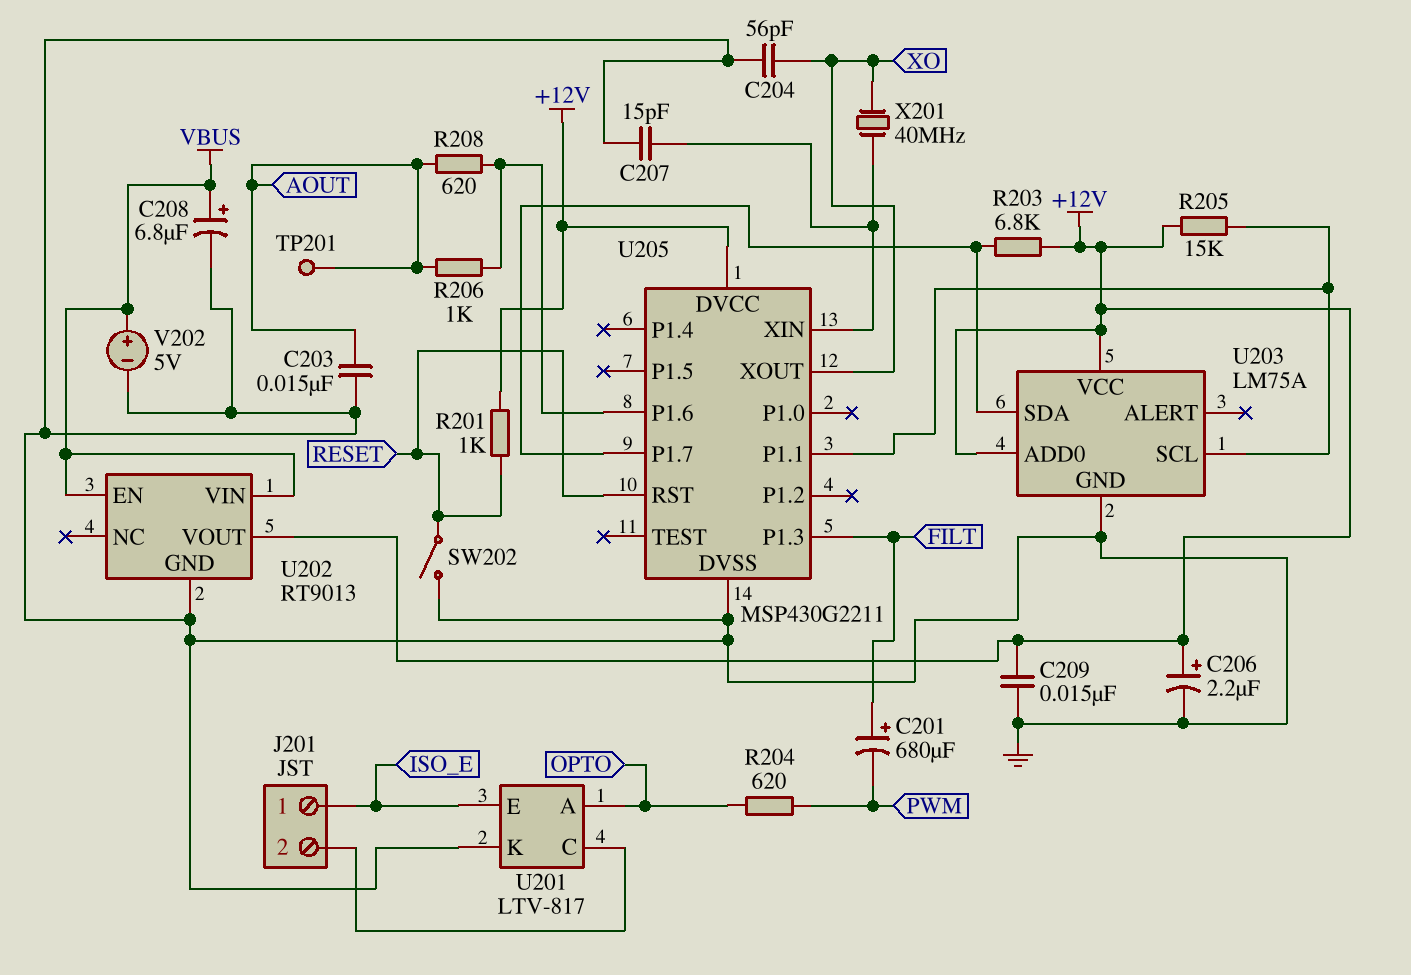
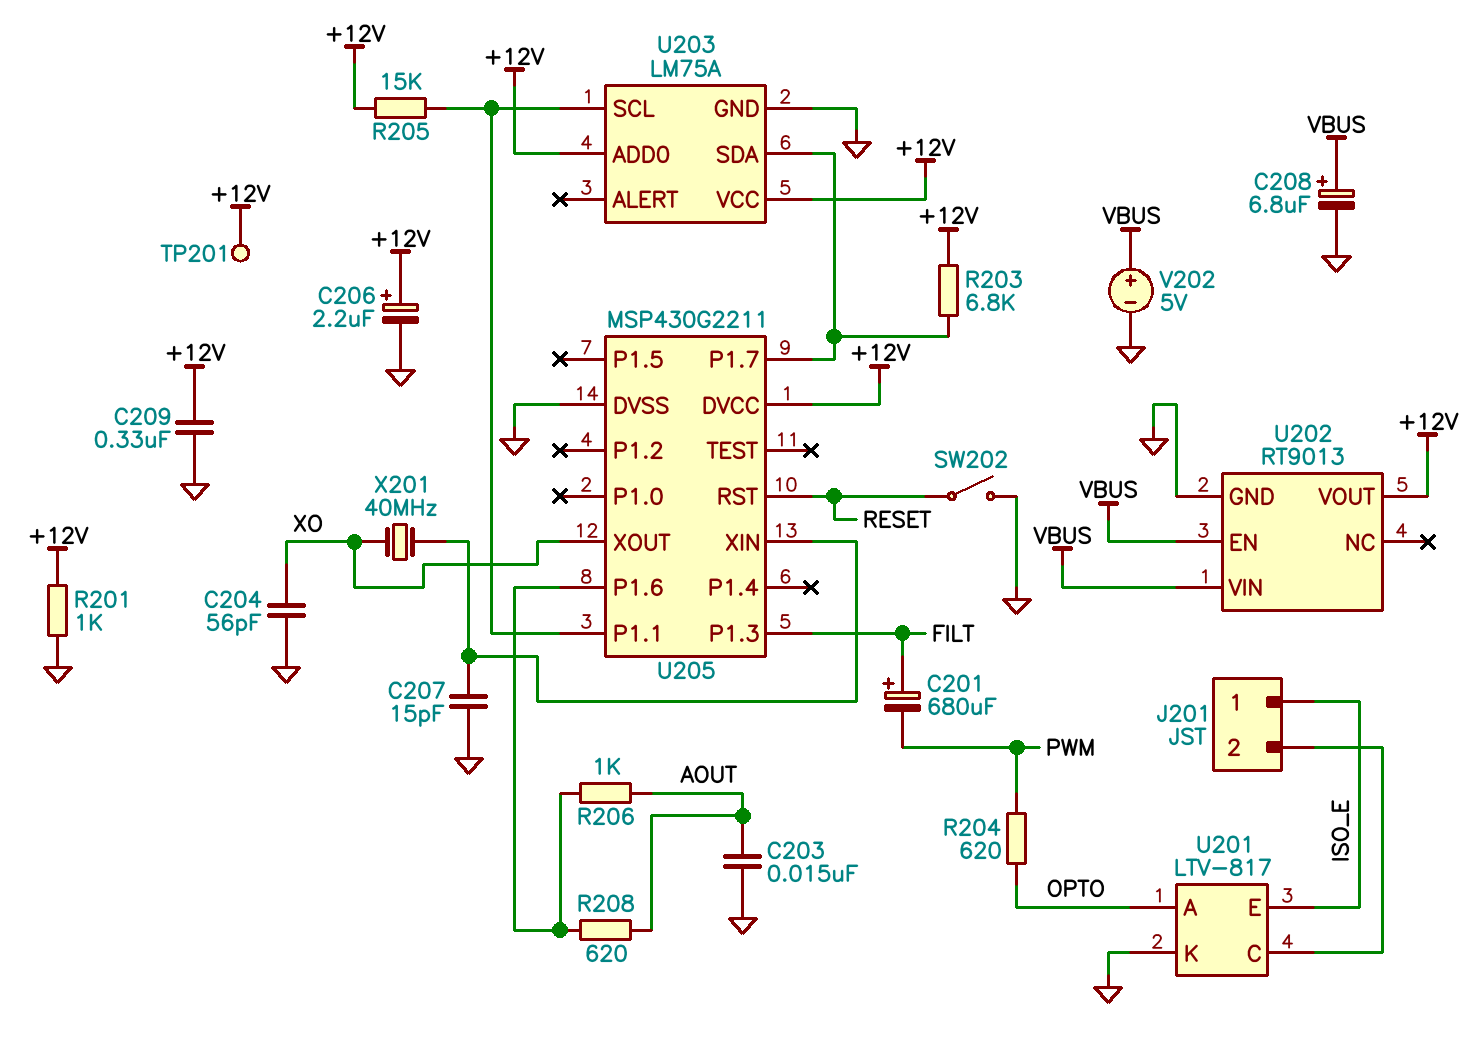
C209: 15nF (+12V, GND) -> 330nF (+12V, GND)
R201: 1k (+12V, RESET) -> 1k (+12V, GND)
TP201: test point (AOUT) -> test point (+12V)

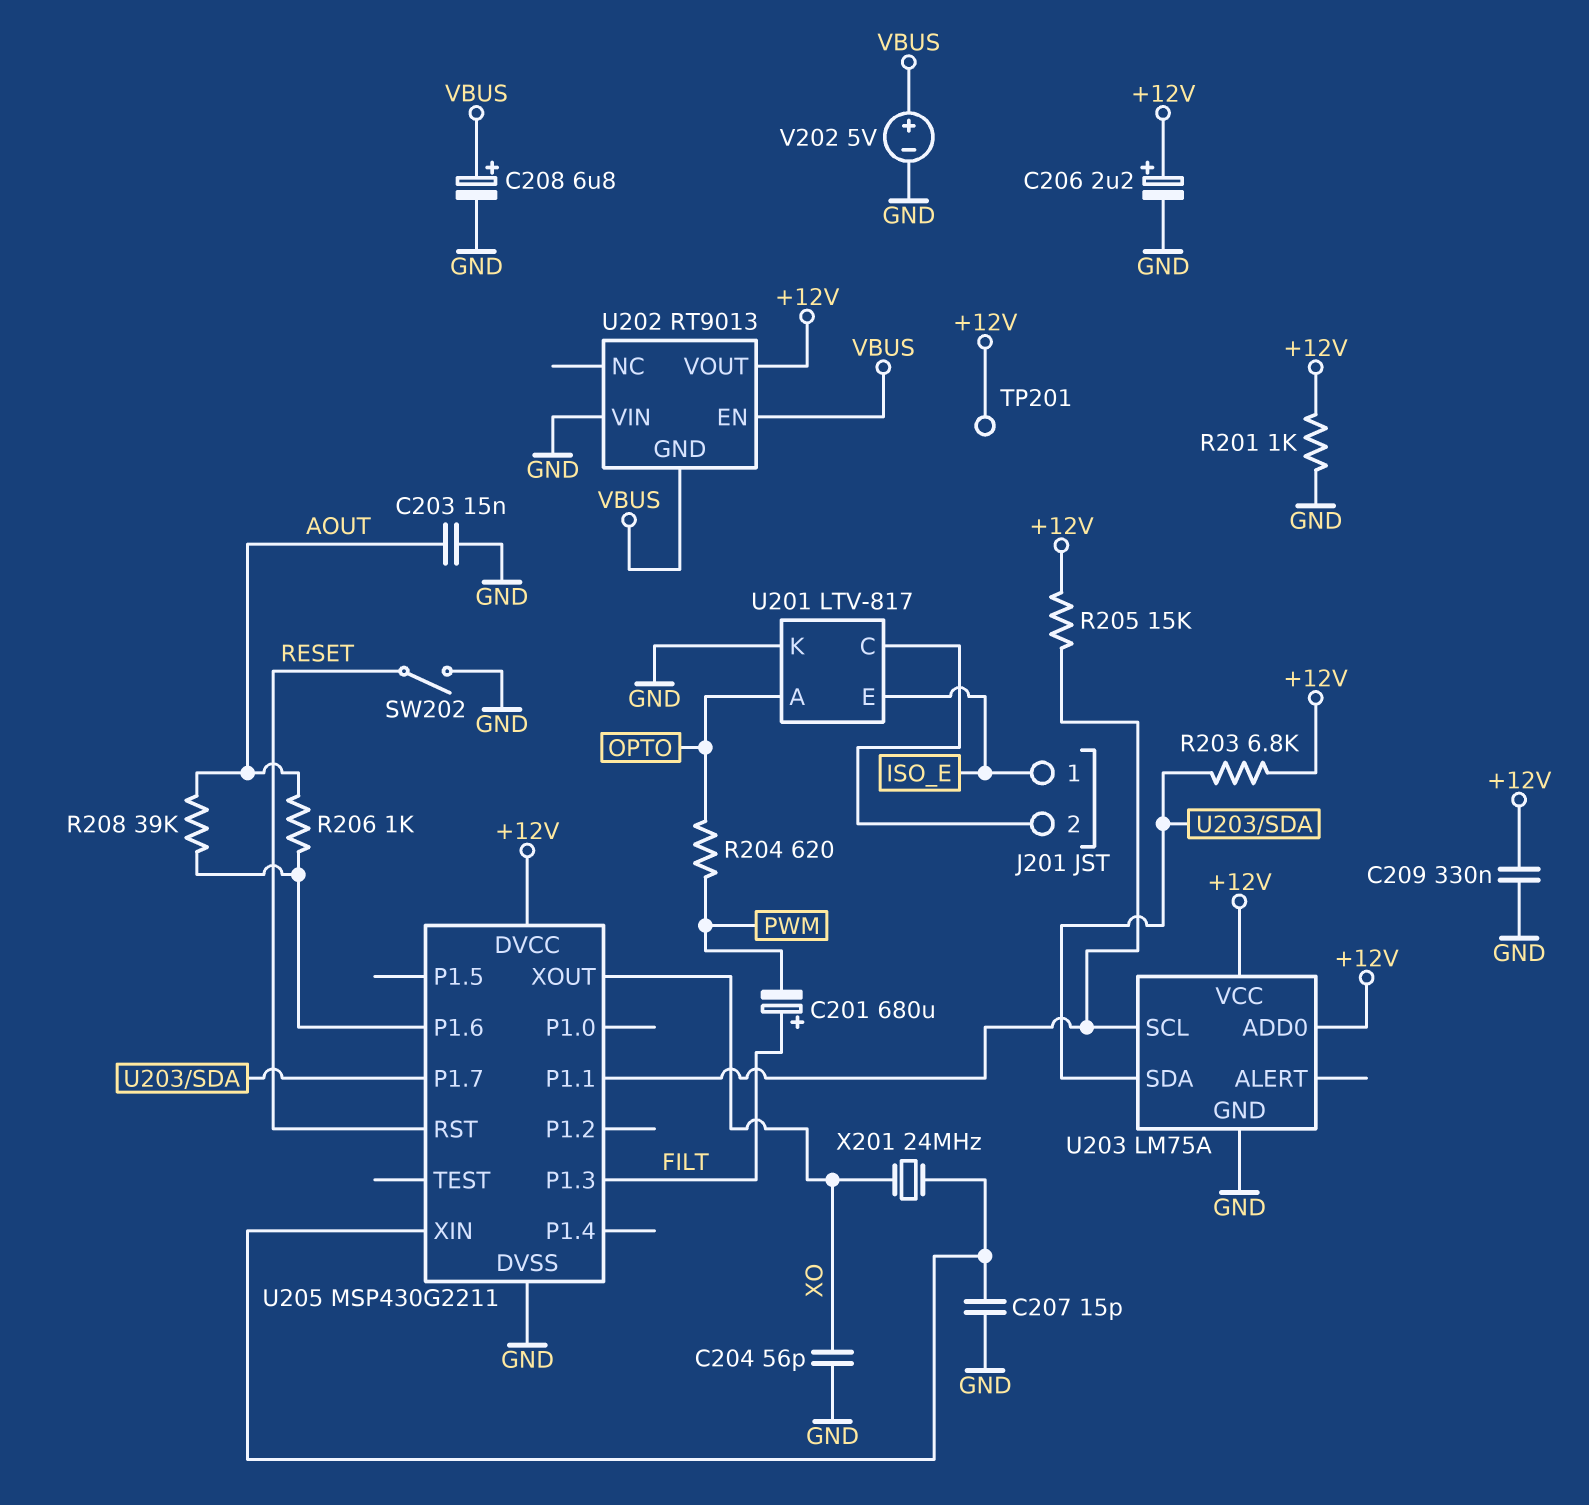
R208: 620 (AOUT, U205/P1.6) -> 39k (AOUT, U205/P1.6)
U202 pin GND: GND -> VBUS
U202 pin VIN: VBUS -> GND
X201: 40MHz (U205/XIN, XO) -> 24MHz (U205/XIN, XO)

